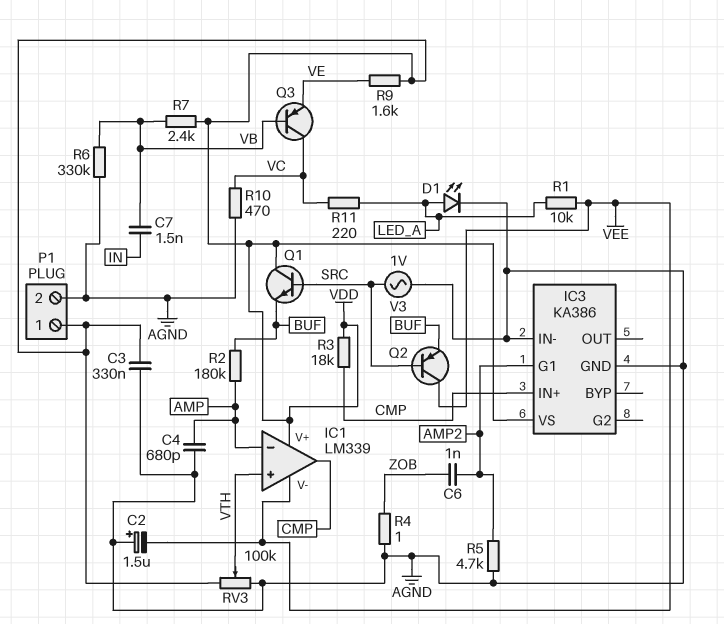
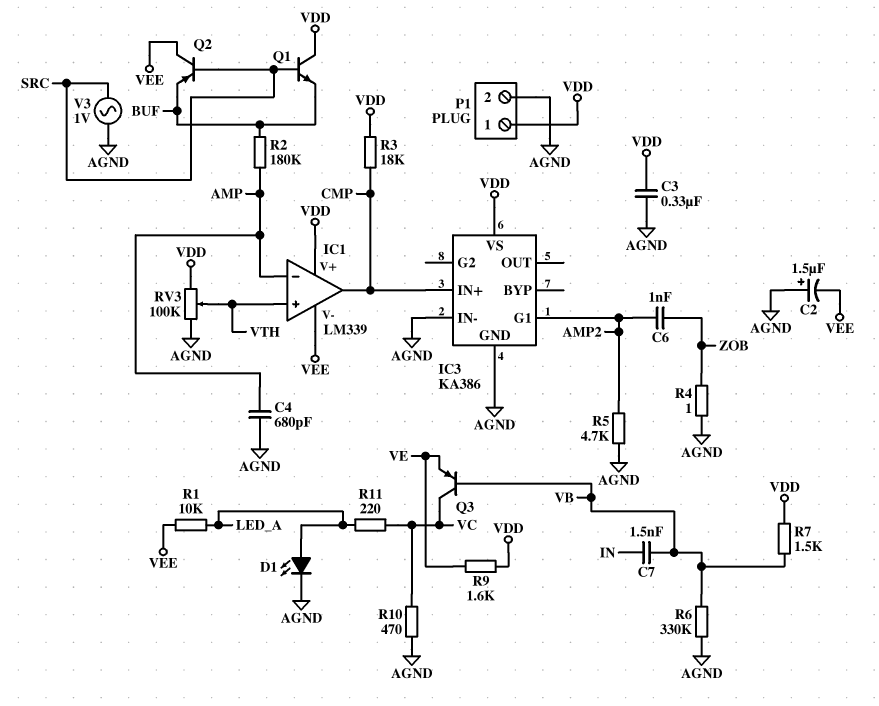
R7: 2.4k (VB, VDD) -> 1.5k (VB, VDD)

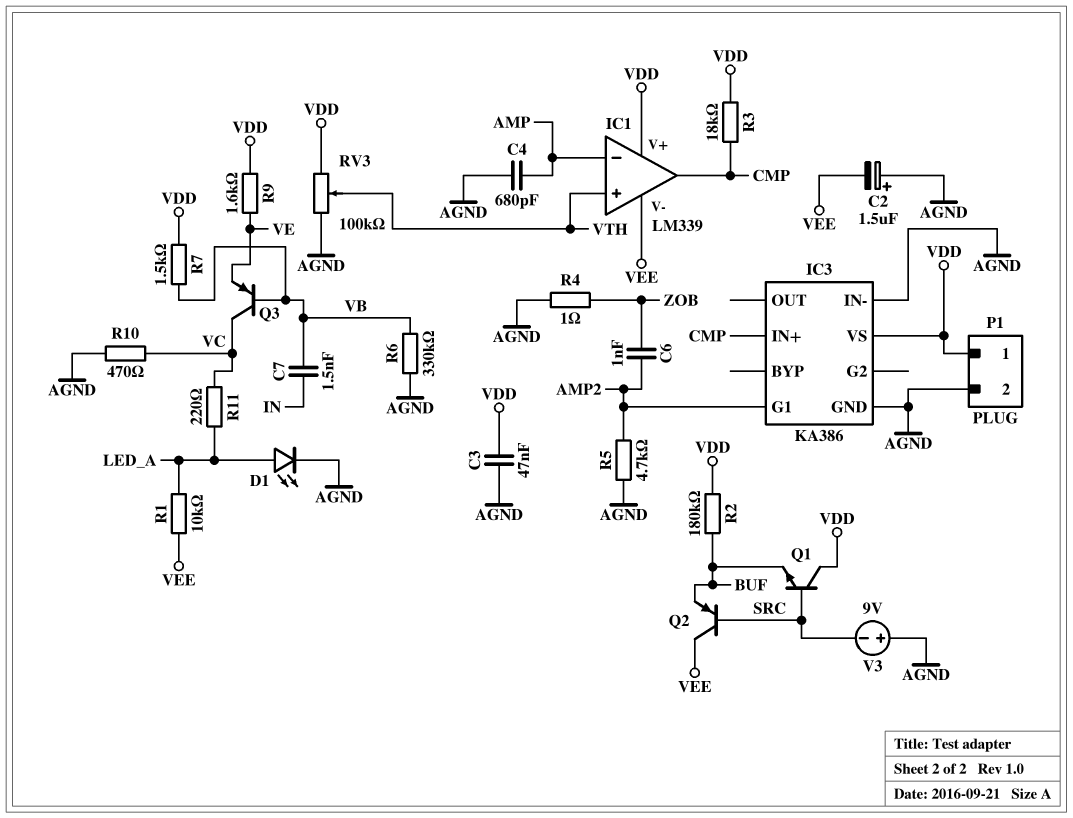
C3: 330nF (AGND, VDD) -> 47nF (AGND, VDD)
R2: 180k (AMP, BUF) -> 180k (BUF, VDD)
V3: AC 1V (AGND, SRC) -> 9V (plus AGND, minus SRC)

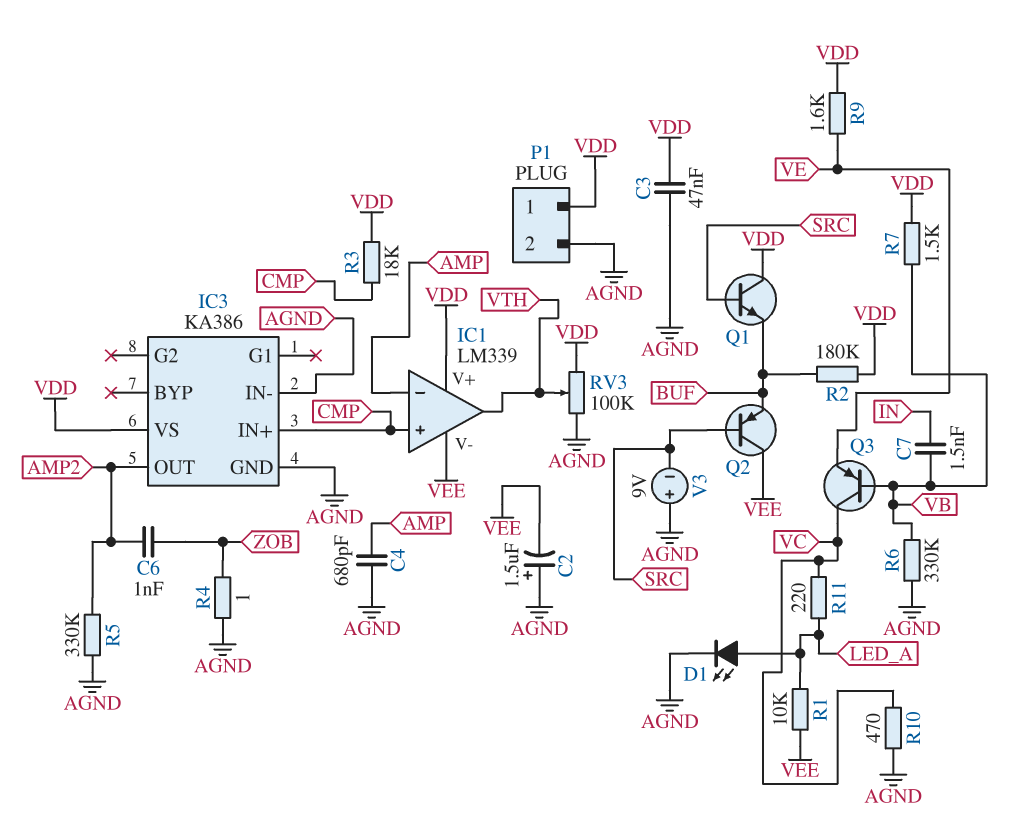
IC1 pin in+: VTH -> CMP
IC1 pin out: CMP -> VTH
IC3 pin G1: AMP2 -> none
IC3 pin OUT: none -> AMP2
R5: 4.7k (AGND, AMP2) -> 330k (AGND, AMP2)

